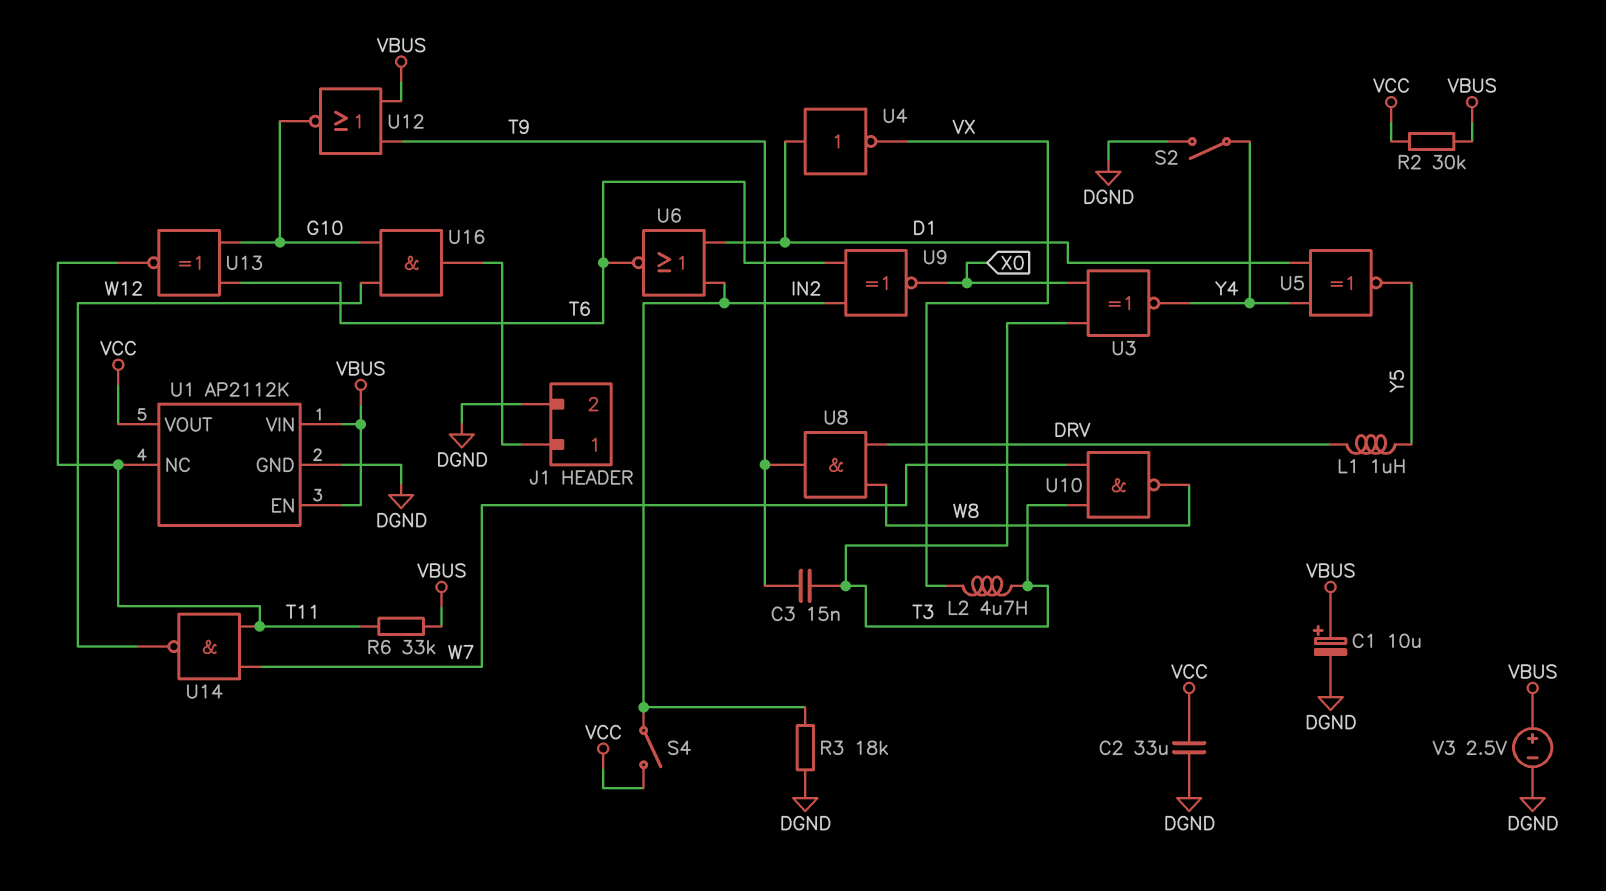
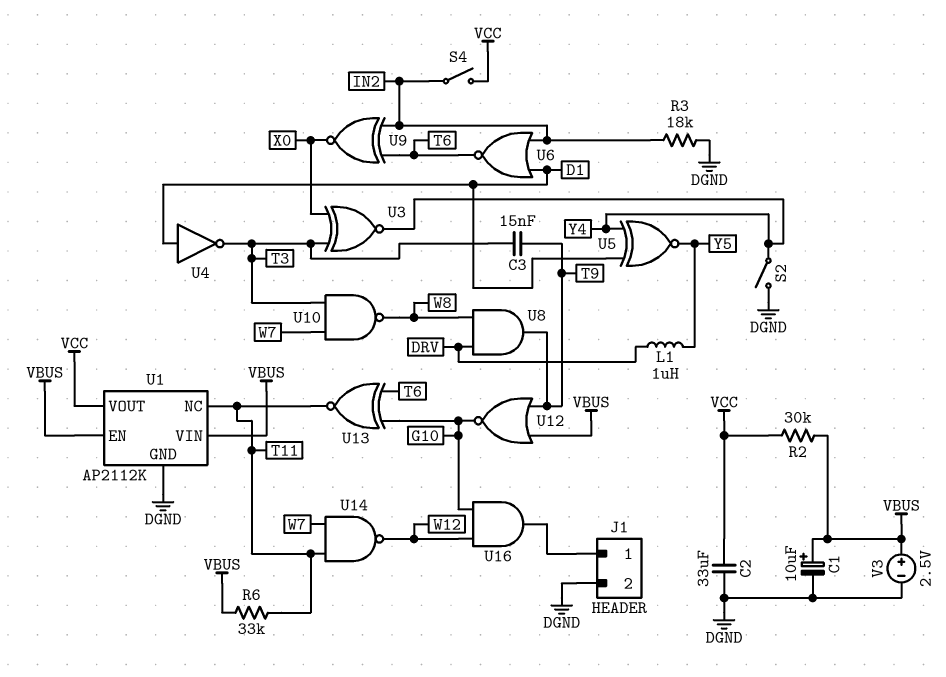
L2: 4.7uH (T3, VX) -> none
U4: NOT (in D1, out VX) -> NOT (in D1, out T3)

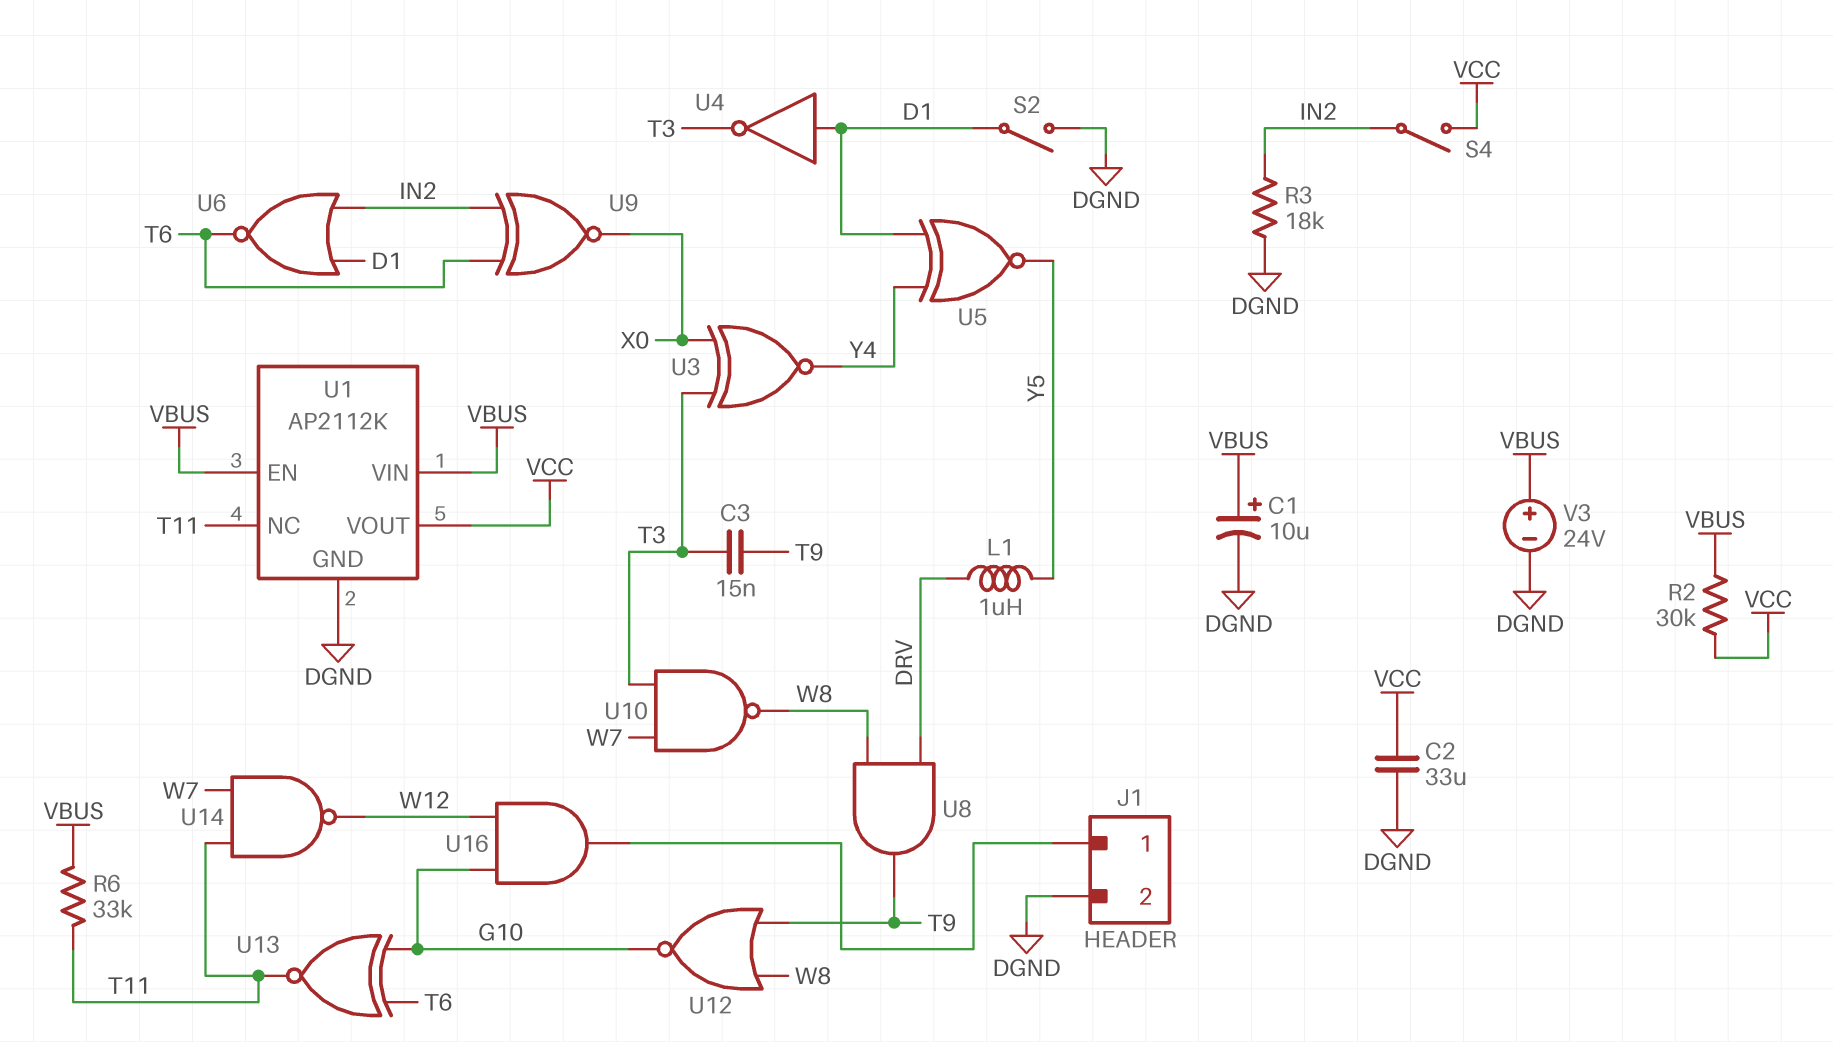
S2: switch (DGND, Y4) -> switch (D1, DGND)
U12: NOR (in T9, in VBUS, out G10) -> NOR (in T9, in W8, out G10)
V3: 2.5V (plus VBUS, minus DGND) -> 24V (plus VBUS, minus DGND)

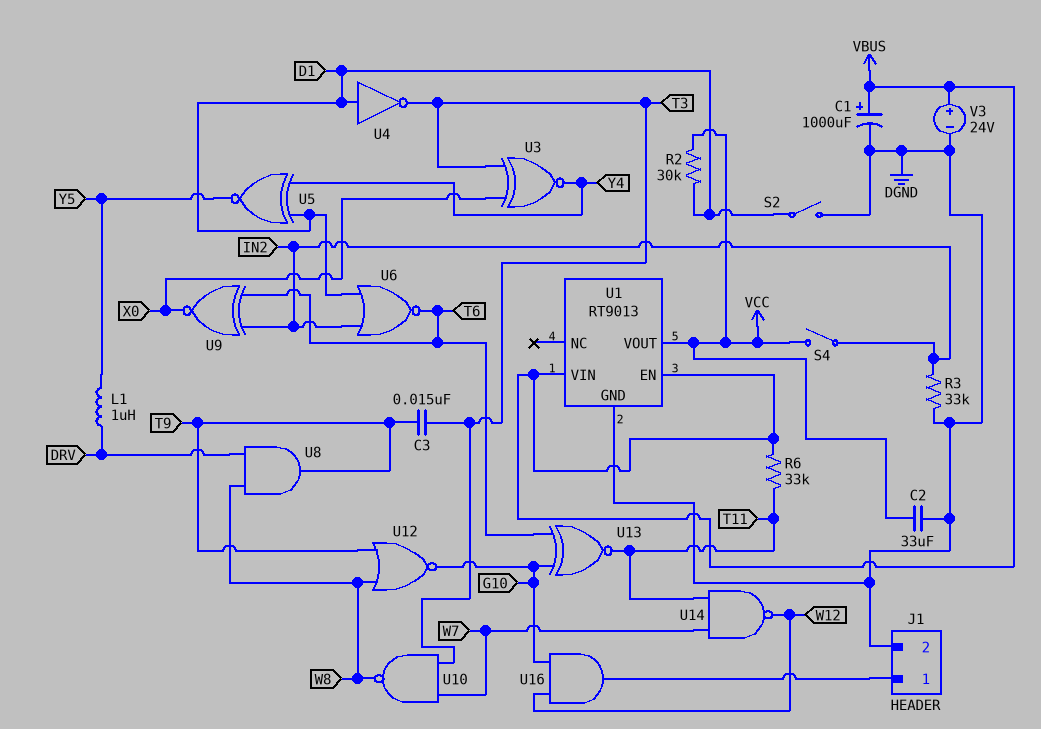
C1: 10uF (plus VBUS, minus DGND) -> 1000uF (plus VBUS, minus DGND)
R2: 30k (VBUS, VCC) -> 30k (D1, VCC)
R3: 18k (DGND, IN2) -> 33k (DGND, IN2)
U1: AP2112K -> RT9013
U1 pin NC: T11 -> none

